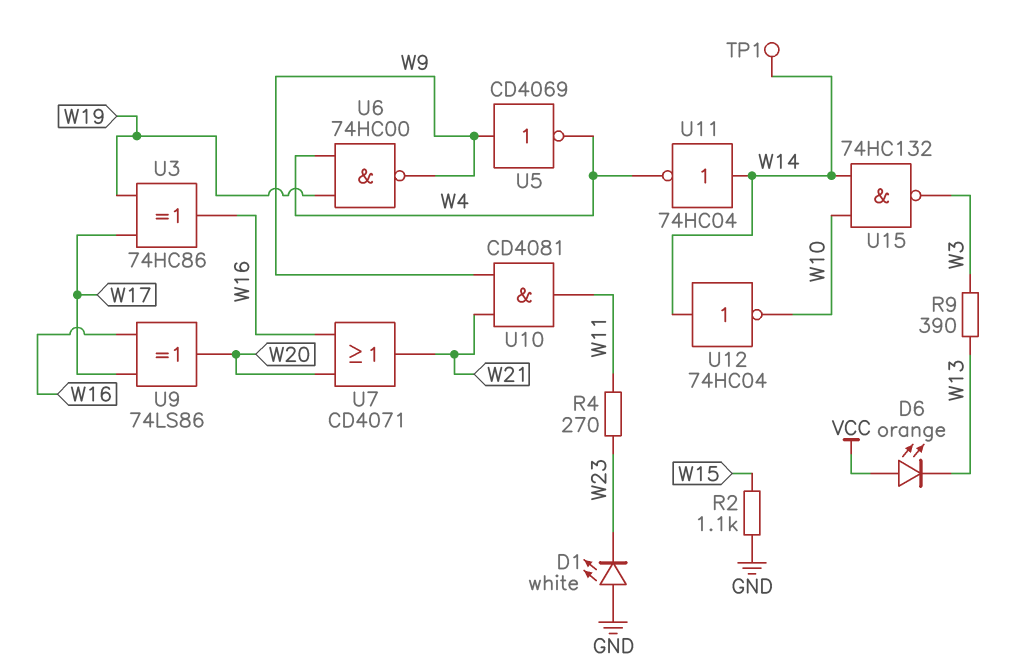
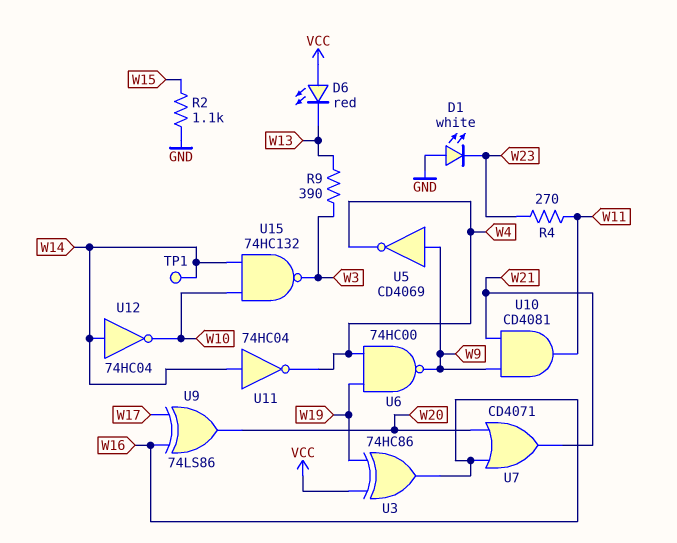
D6: LED orange (A VCC, K W13) -> LED red (A VCC, K W13)
U3: XOR 74HC86 (in W17, in W19, out W16) -> XOR 74HC86 (in VCC, in W19, out W16)

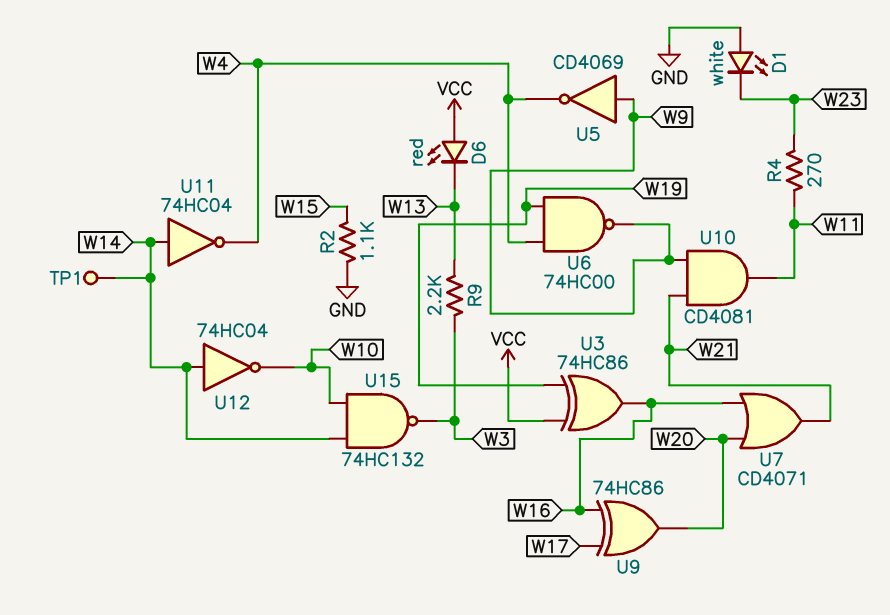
R9: 390 (W3, W13) -> 2.2k (W3, W13)
U9: XOR 74LS86 (in W16, in W17, out W20) -> XOR 74HC86 (in W16, in W17, out W20)

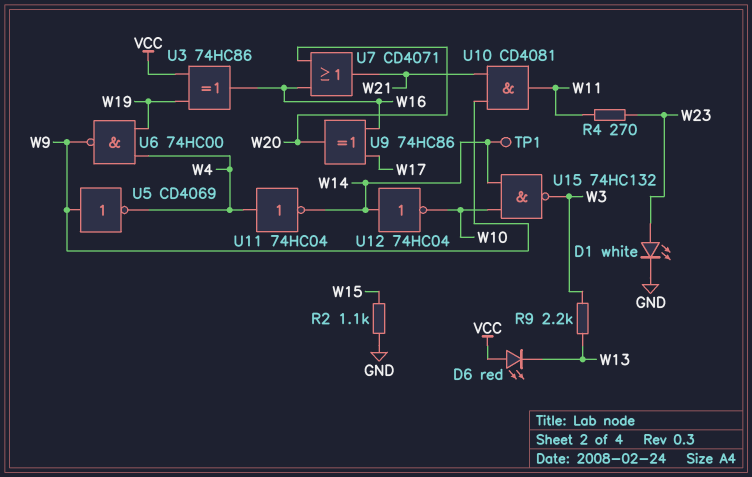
D1: LED white (A GND, K W23) -> LED white (A W23, K GND)
U11: NOT 74HC04 (in W14, out W4) -> NOT 74HC04 (in W4, out W14)

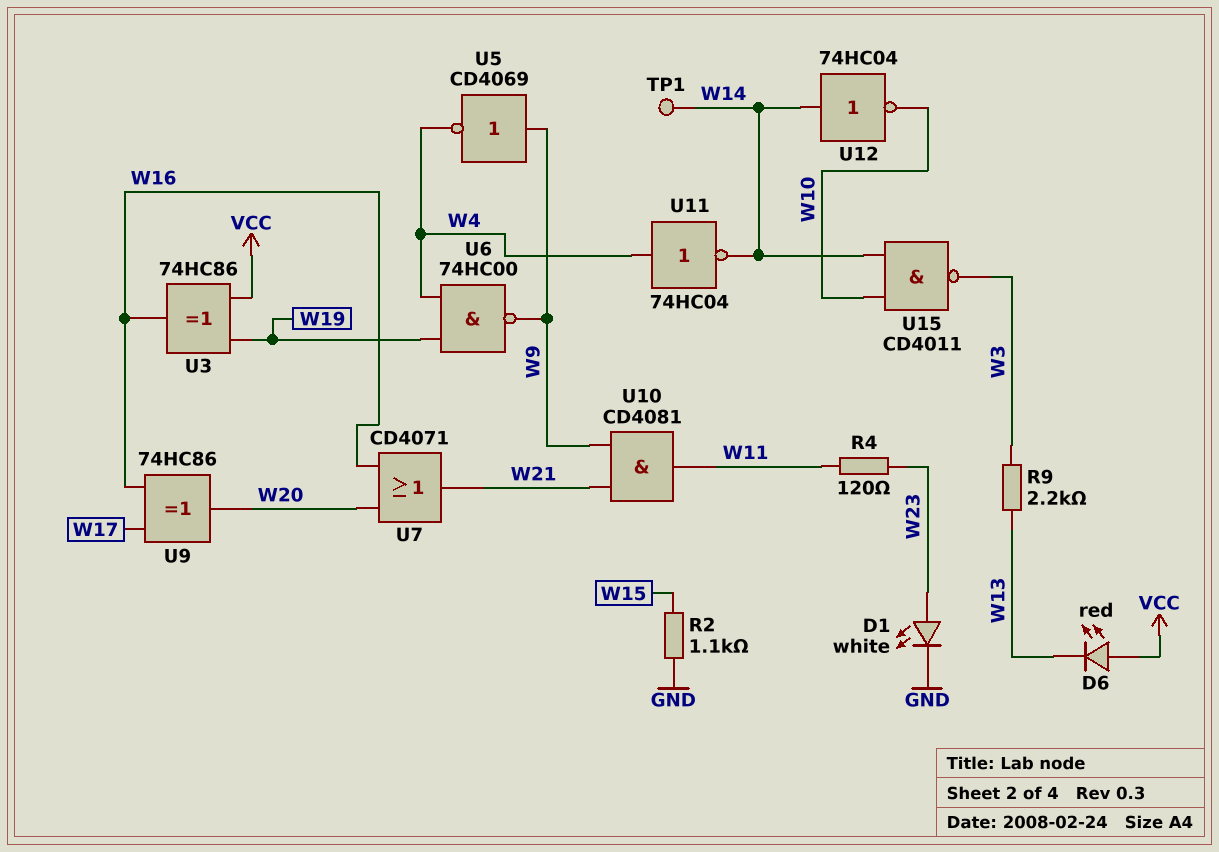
R4: 270 (W11, W23) -> 120 (W11, W23)
U15: NAND 74HC132 (in W10, in W14, out W3) -> NAND CD4011 (in W10, in W14, out W3)

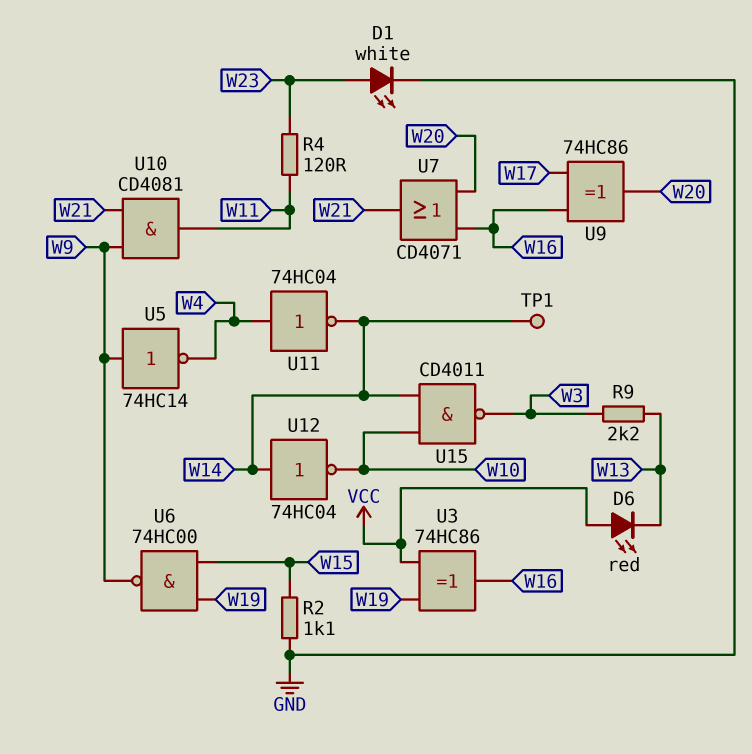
U5: NOT CD4069 (in W9, out W4) -> NOT 74HC14 (in W9, out W4)
U6: NAND 74HC00 (in W4, in W19, out W9) -> NAND 74HC00 (in W15, in W19, out W9)

